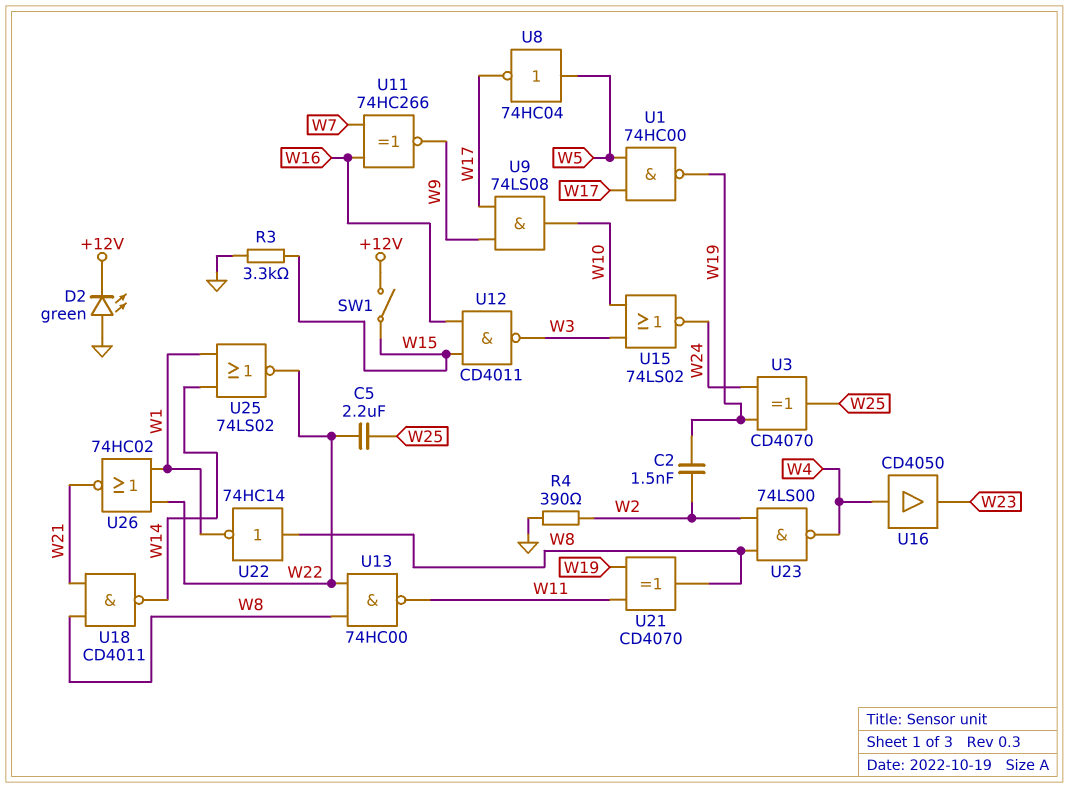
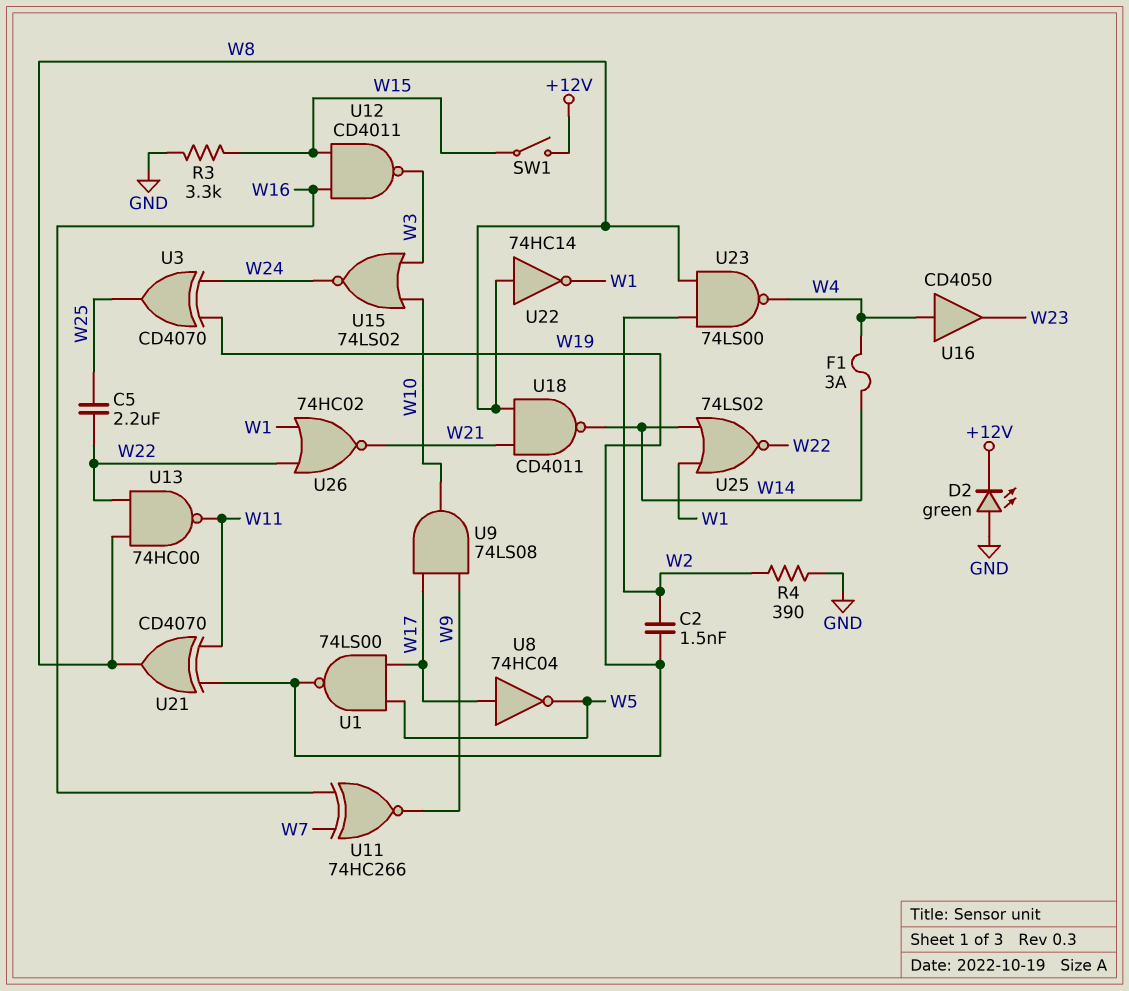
F1: none -> 3A (W4, W14)
U1: NAND 74HC00 (in W5, in W17, out W19) -> NAND 74LS00 (in W5, in W17, out W19)
U8: NOT 74HC04 (in W5, out W17) -> NOT 74HC04 (in W17, out W5)

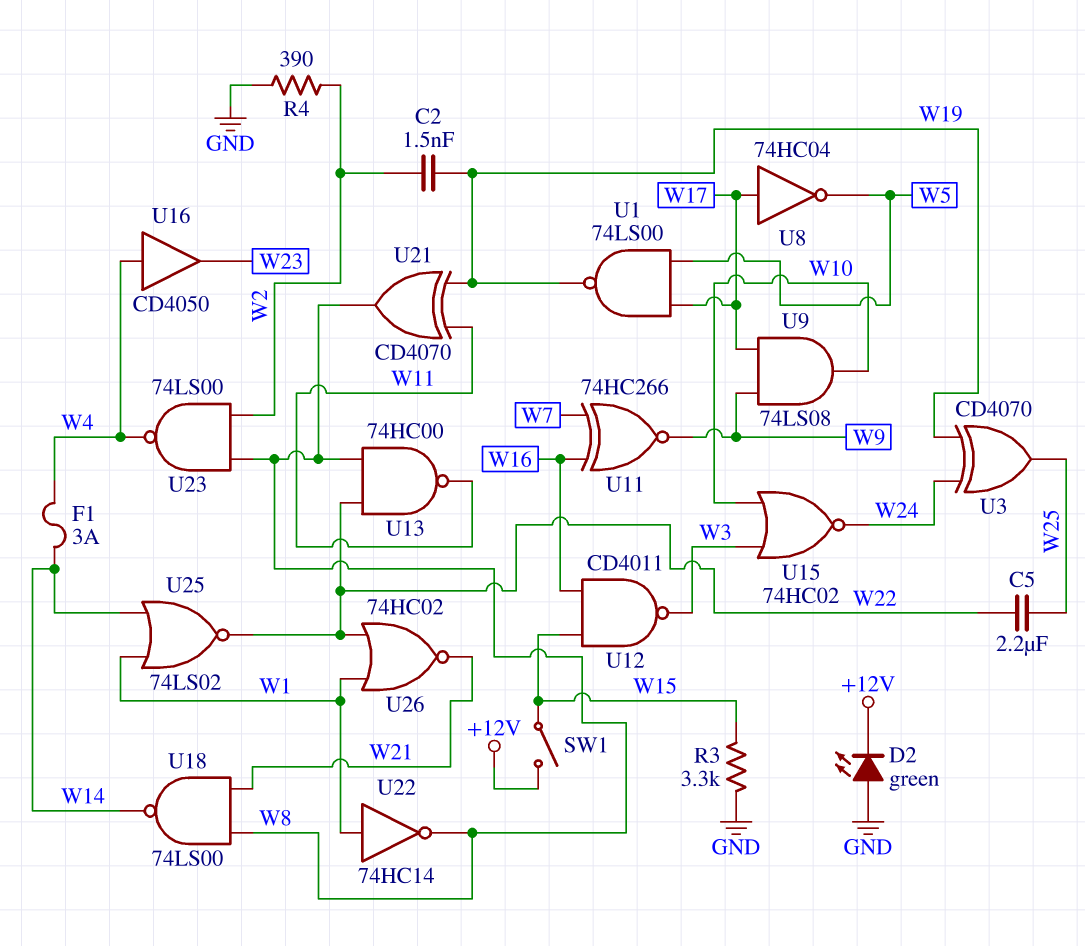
U15: NOR 74LS02 (in W3, in W10, out W24) -> NOR 74HC02 (in W3, in W10, out W24)
U18: NAND CD4011 (in W8, in W21, out W14) -> NAND 74LS00 (in W8, in W21, out W14)
U22: NOT 74HC14 (in W8, out W1) -> NOT 74HC14 (in W1, out W8)

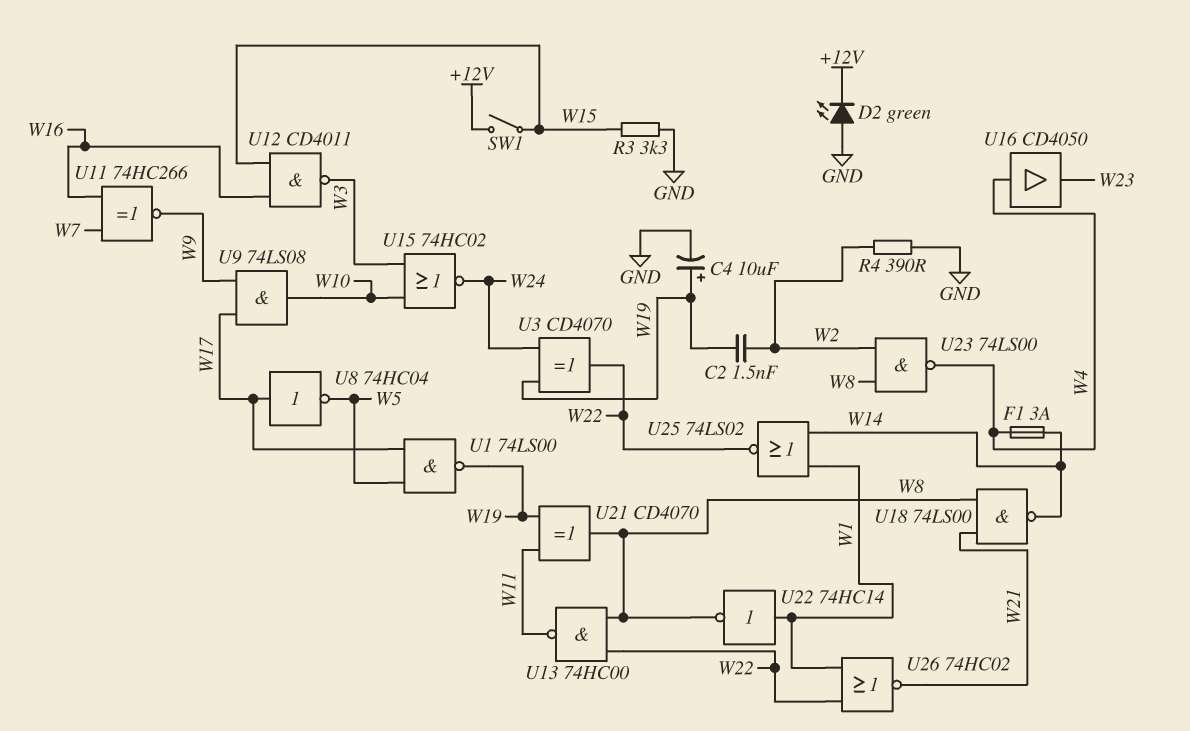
C4: none -> 10uF (plus W19, minus GND)
C5: 2.2uF (W22, W25) -> none
U3: XOR CD4070 (in W19, in W24, out W25) -> XOR CD4070 (in W19, in W24, out W22)

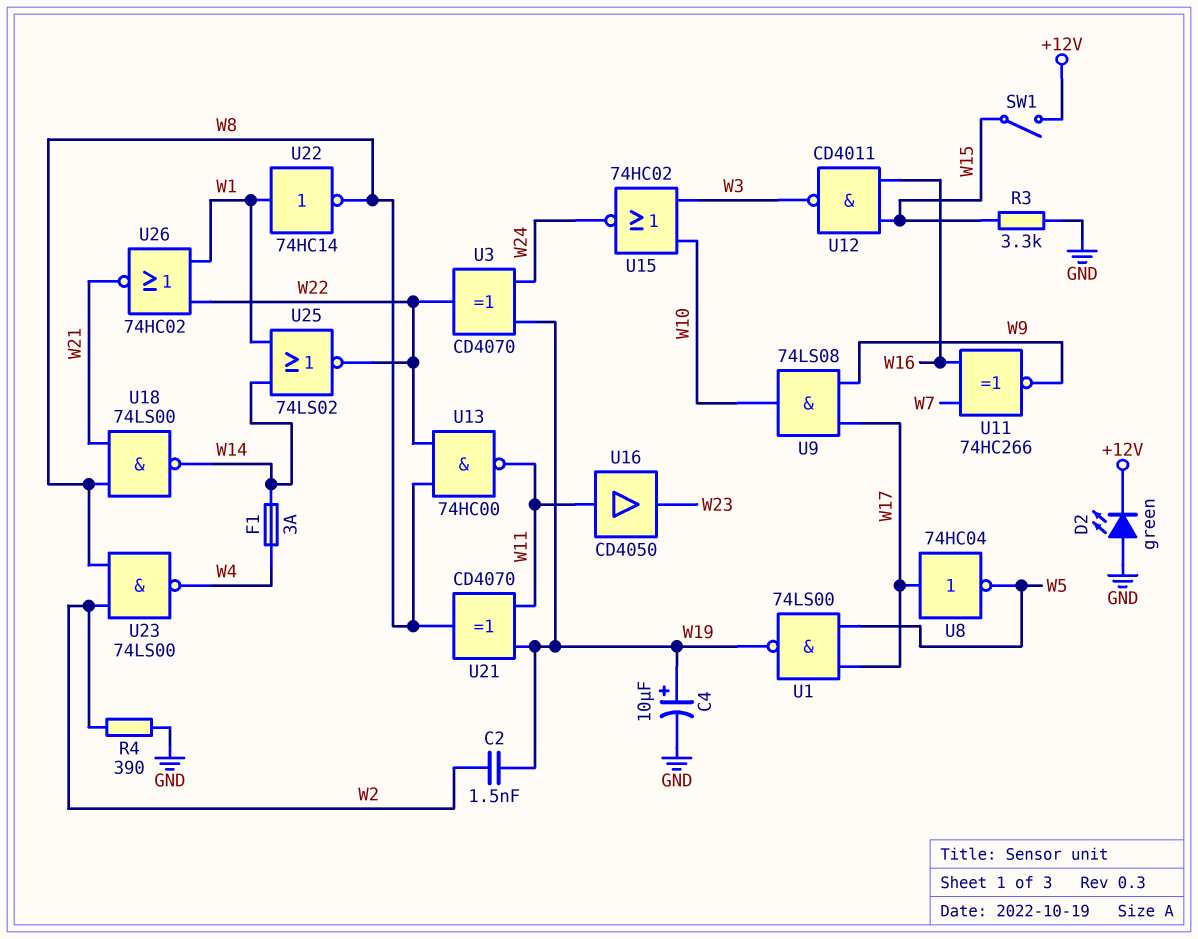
U16: buffer CD4050 (in W4, out W23) -> buffer CD4050 (in W11, out W23)

